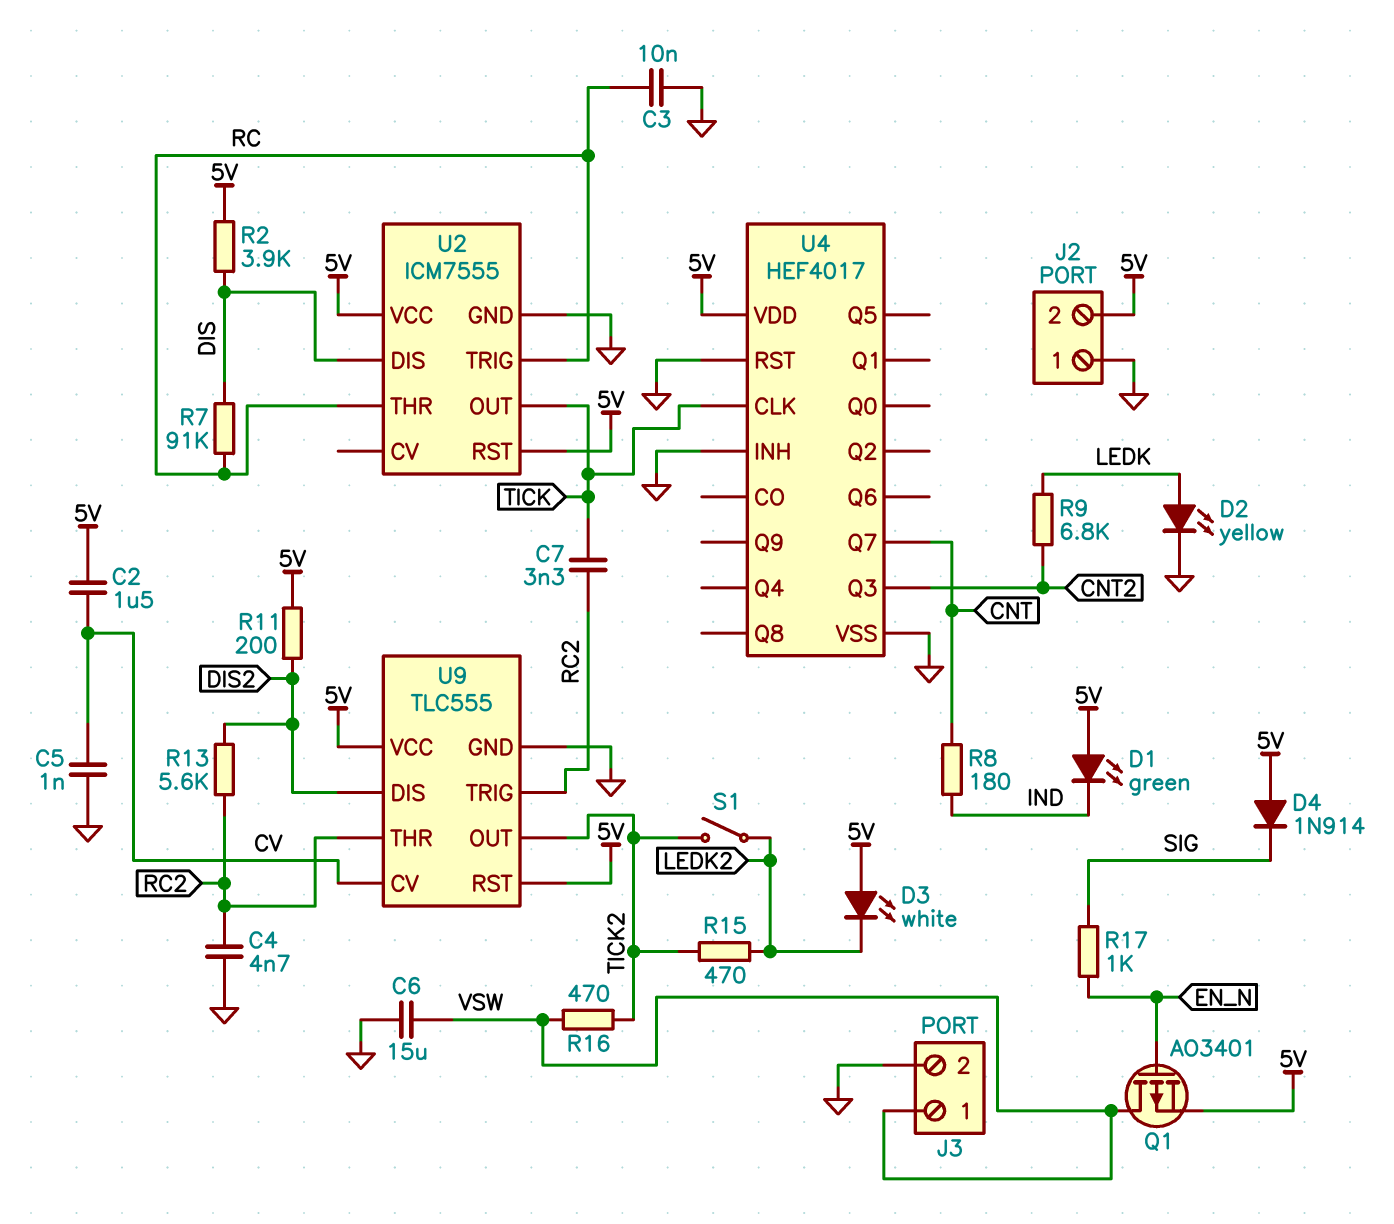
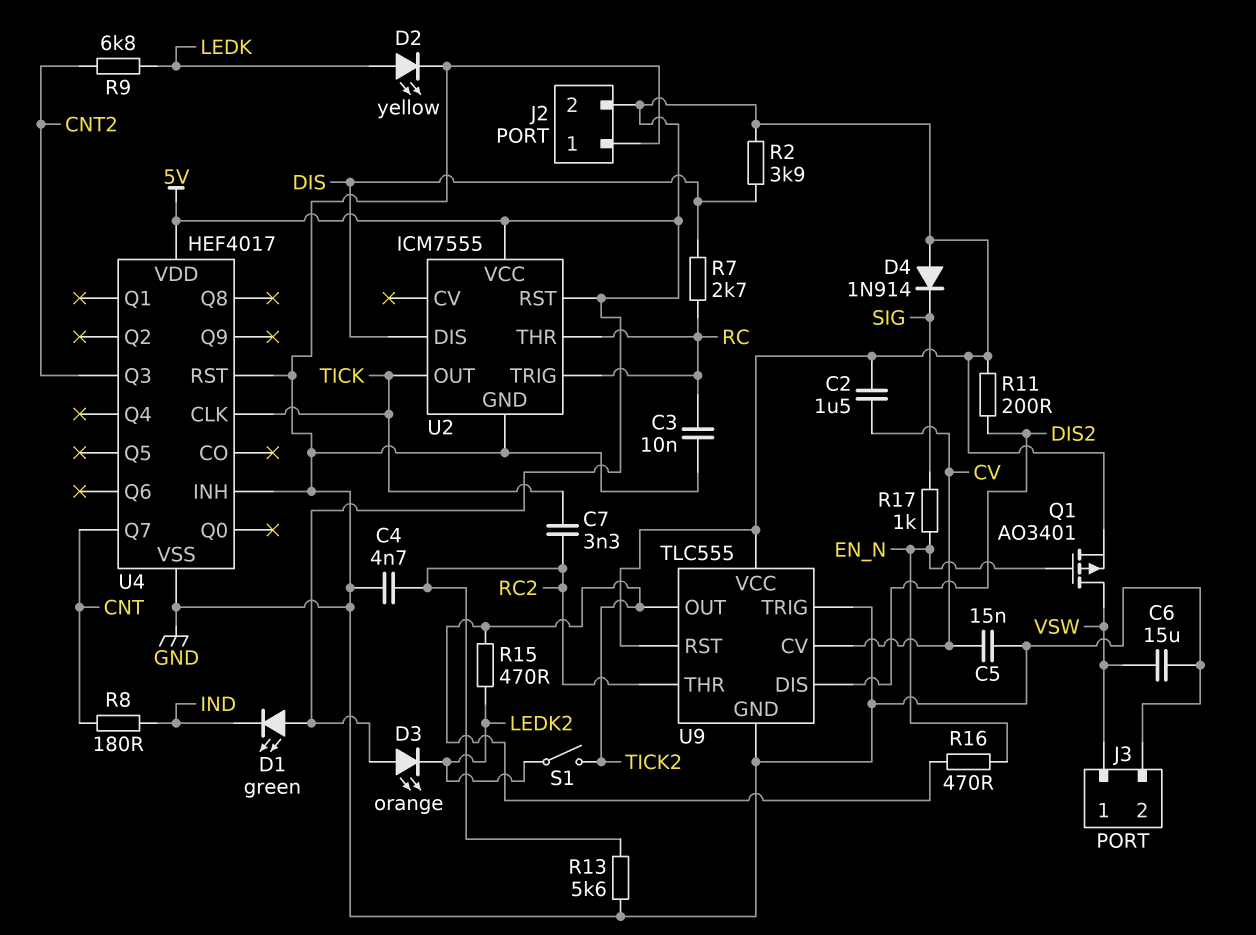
C5: 1nF (CV, GND) -> 15nF (CV, GND)
D3: LED white (A 5V, K LEDK2) -> LED orange (A 5V, K LEDK2)
R7: 91k (DIS, RC) -> 2.7k (DIS, RC)
R13: 5.6k (DIS2, RC2) -> 5.6k (GND, RC2)
R16: 470 (TICK2, VSW) -> 470 (EN_N, TICK2)
U9 pin TRIG: RC2 -> GND

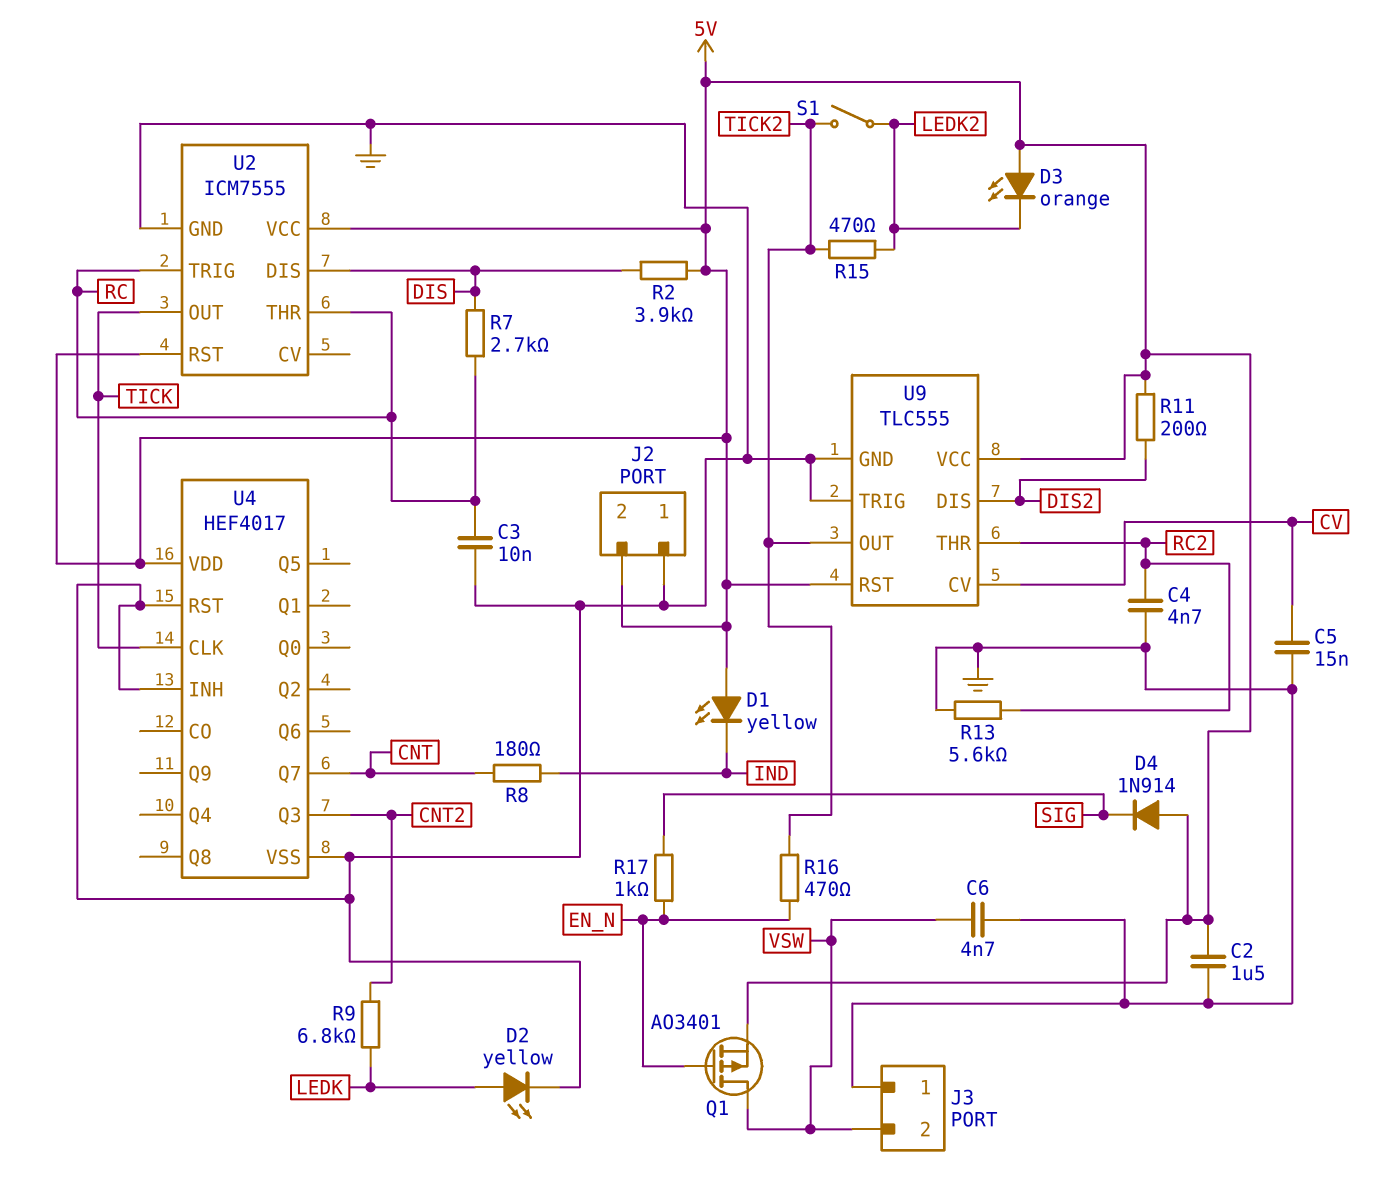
C2: 1.5uF (5V, CV) -> 1.5uF (5V, GND)
C6: 15uF (GND, VSW) -> 4.7nF (GND, VSW)
C7: 3.3nF (RC2, TICK) -> none
D1: LED green (A 5V, K IND) -> LED yellow (A 5V, K IND)
J3 pin 1: VSW -> GND
J3 pin 2: GND -> VSW

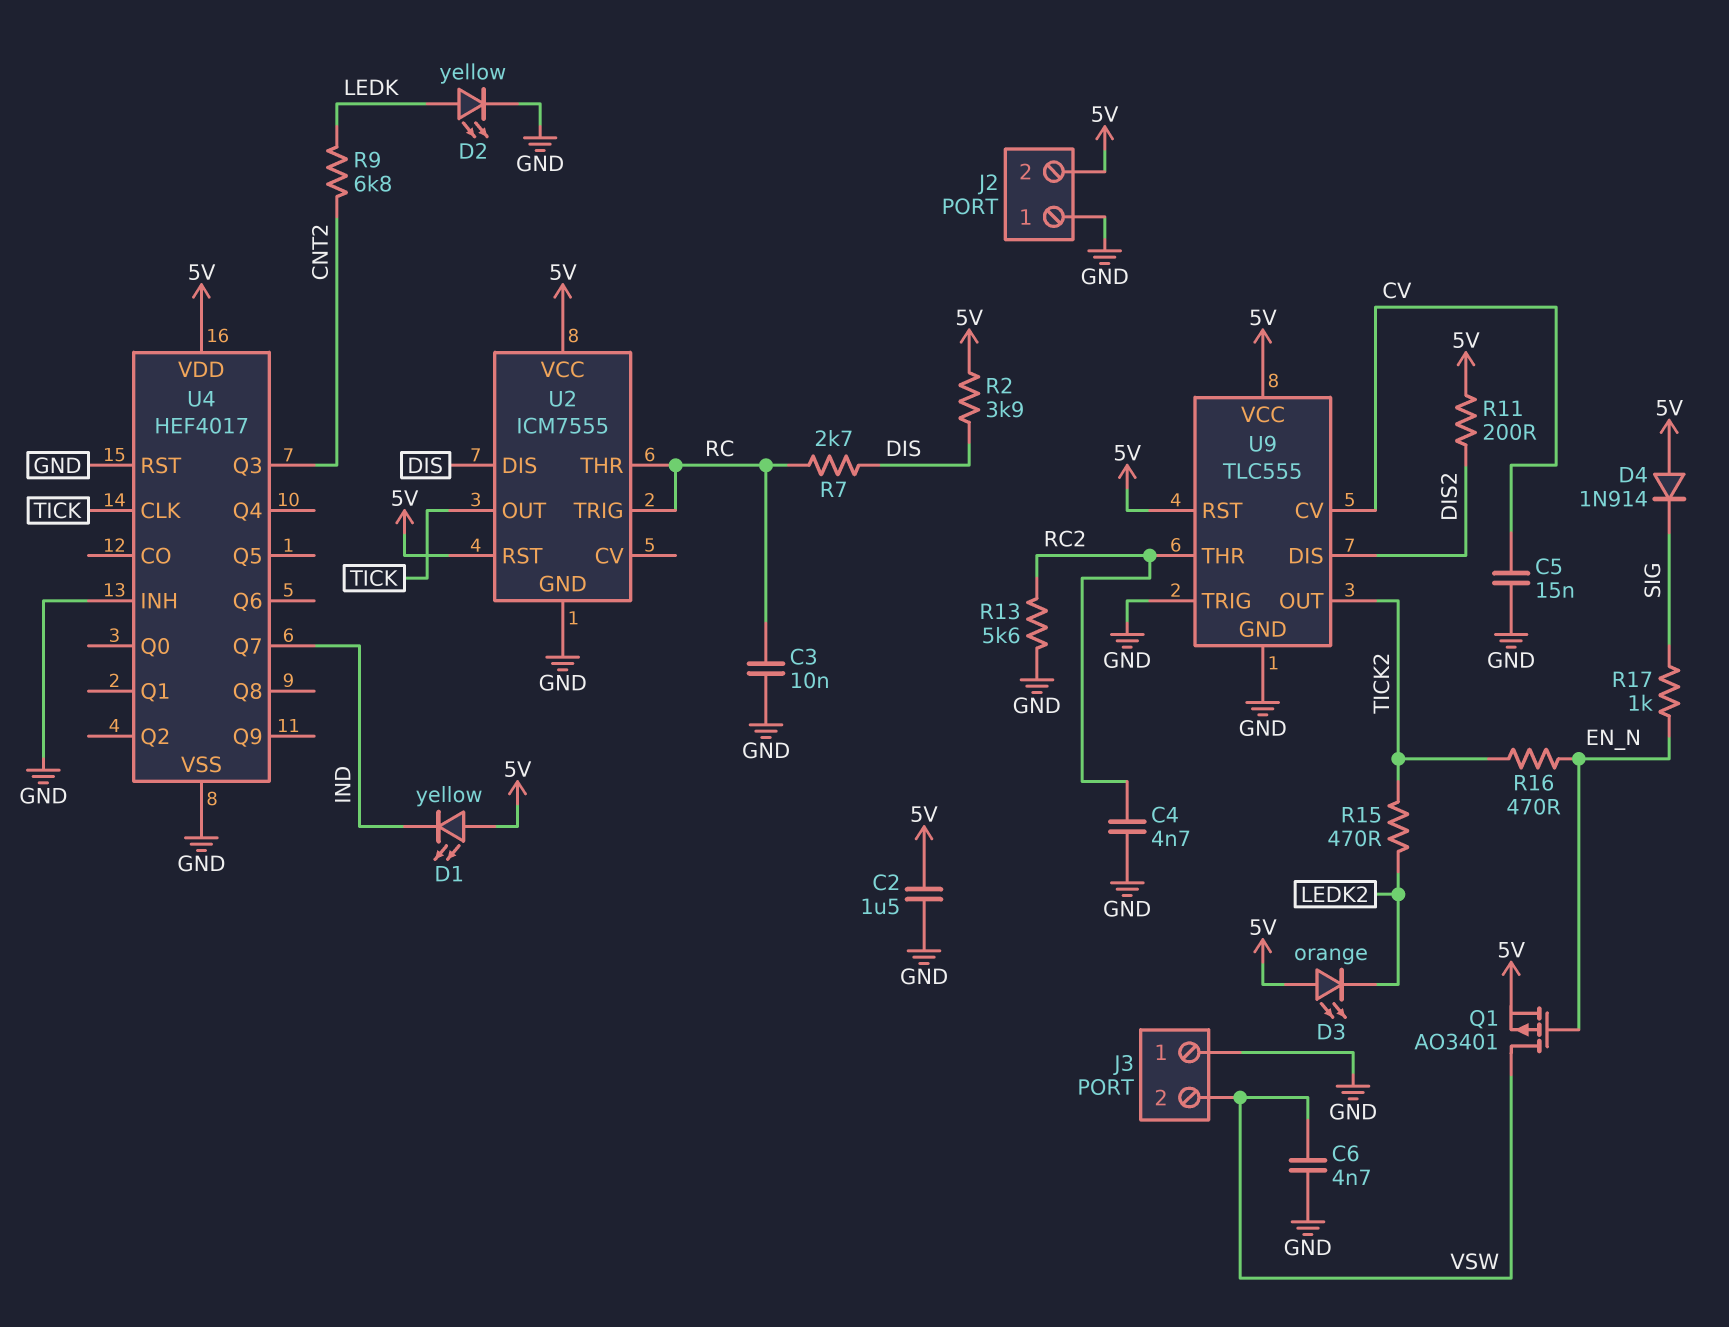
R8: 180 (CNT, IND) -> none
S1: switch (LEDK2, TICK2) -> none
U4 pin Q7: CNT -> IND

